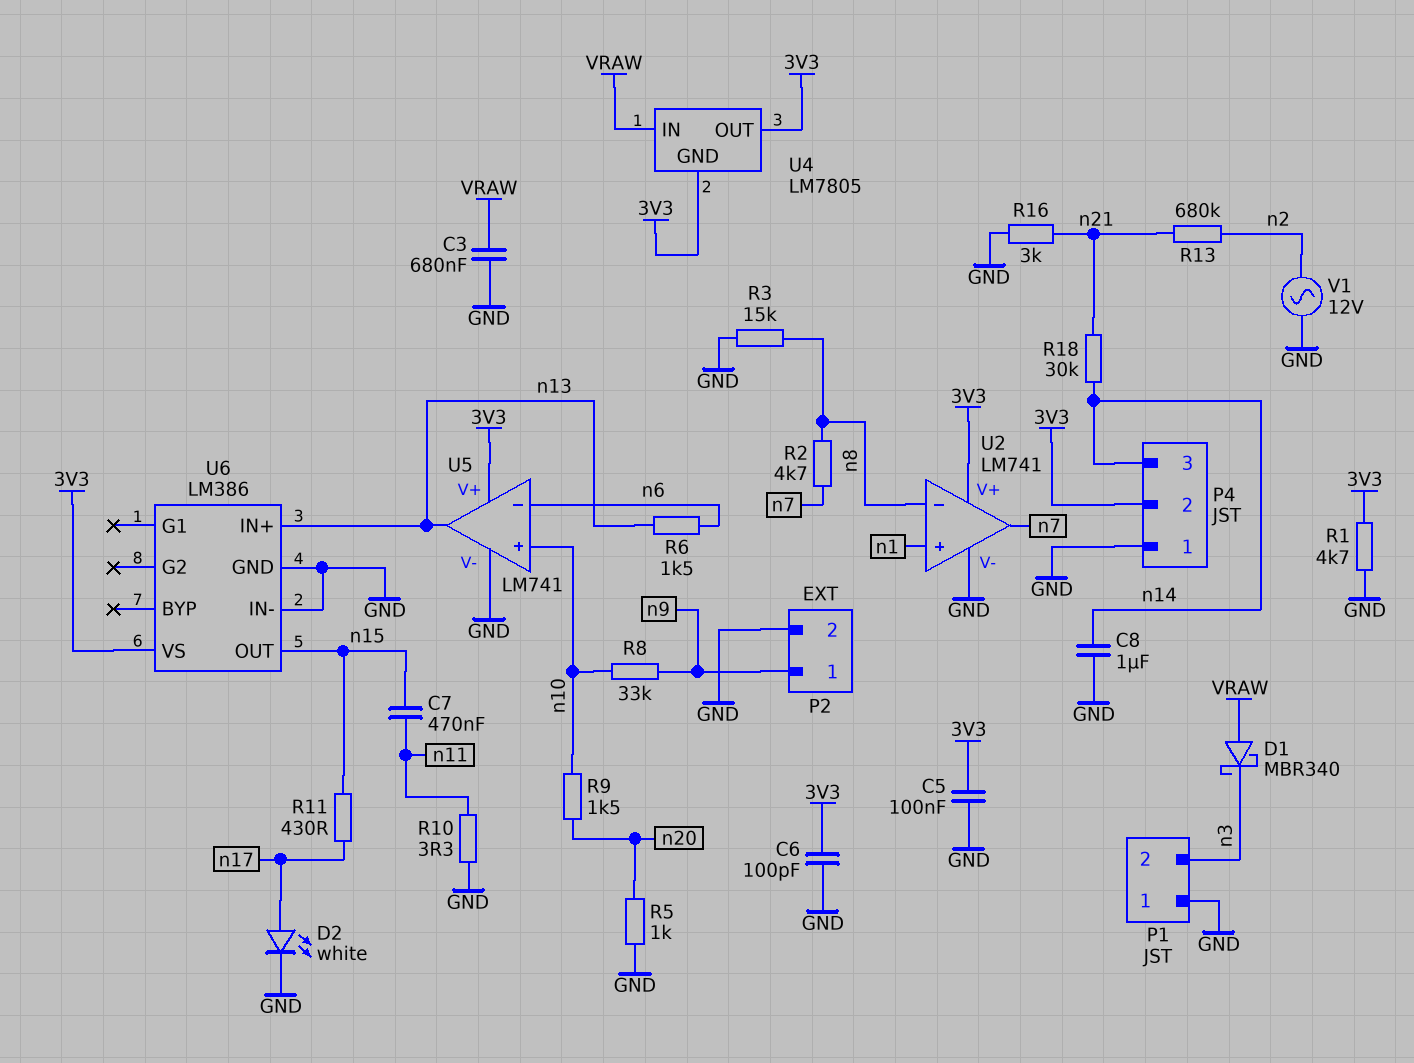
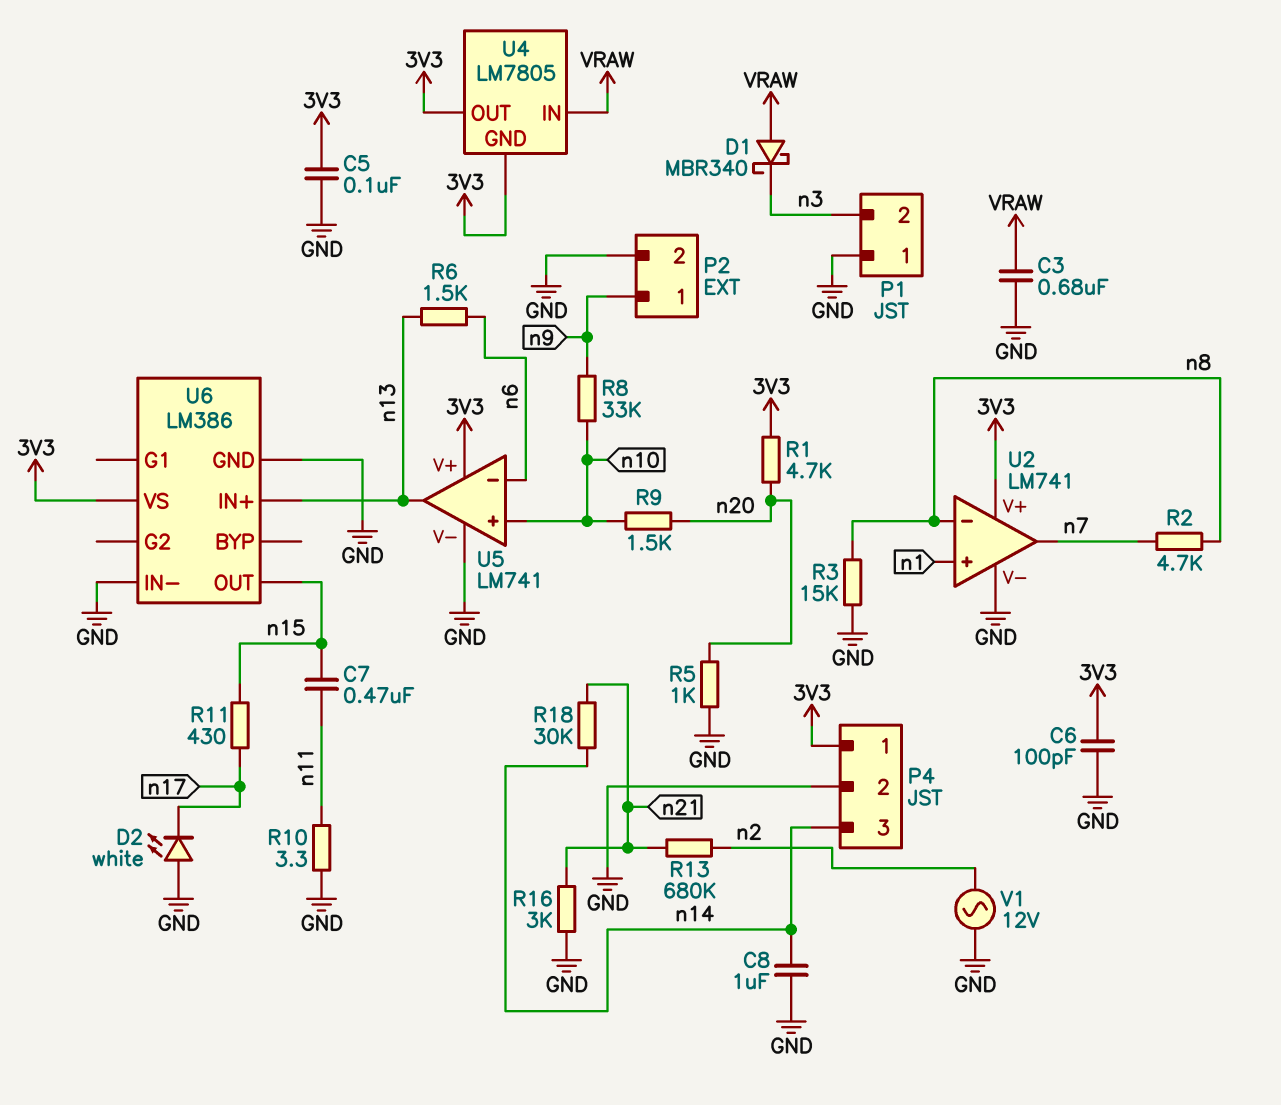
D2: LED white (A n17, K GND) -> LED white (A GND, K n17)
P4 pin 1: GND -> 3V3
P4 pin 2: 3V3 -> GND
R1: 4.7k (3V3, GND) -> 4.7k (3V3, n20)

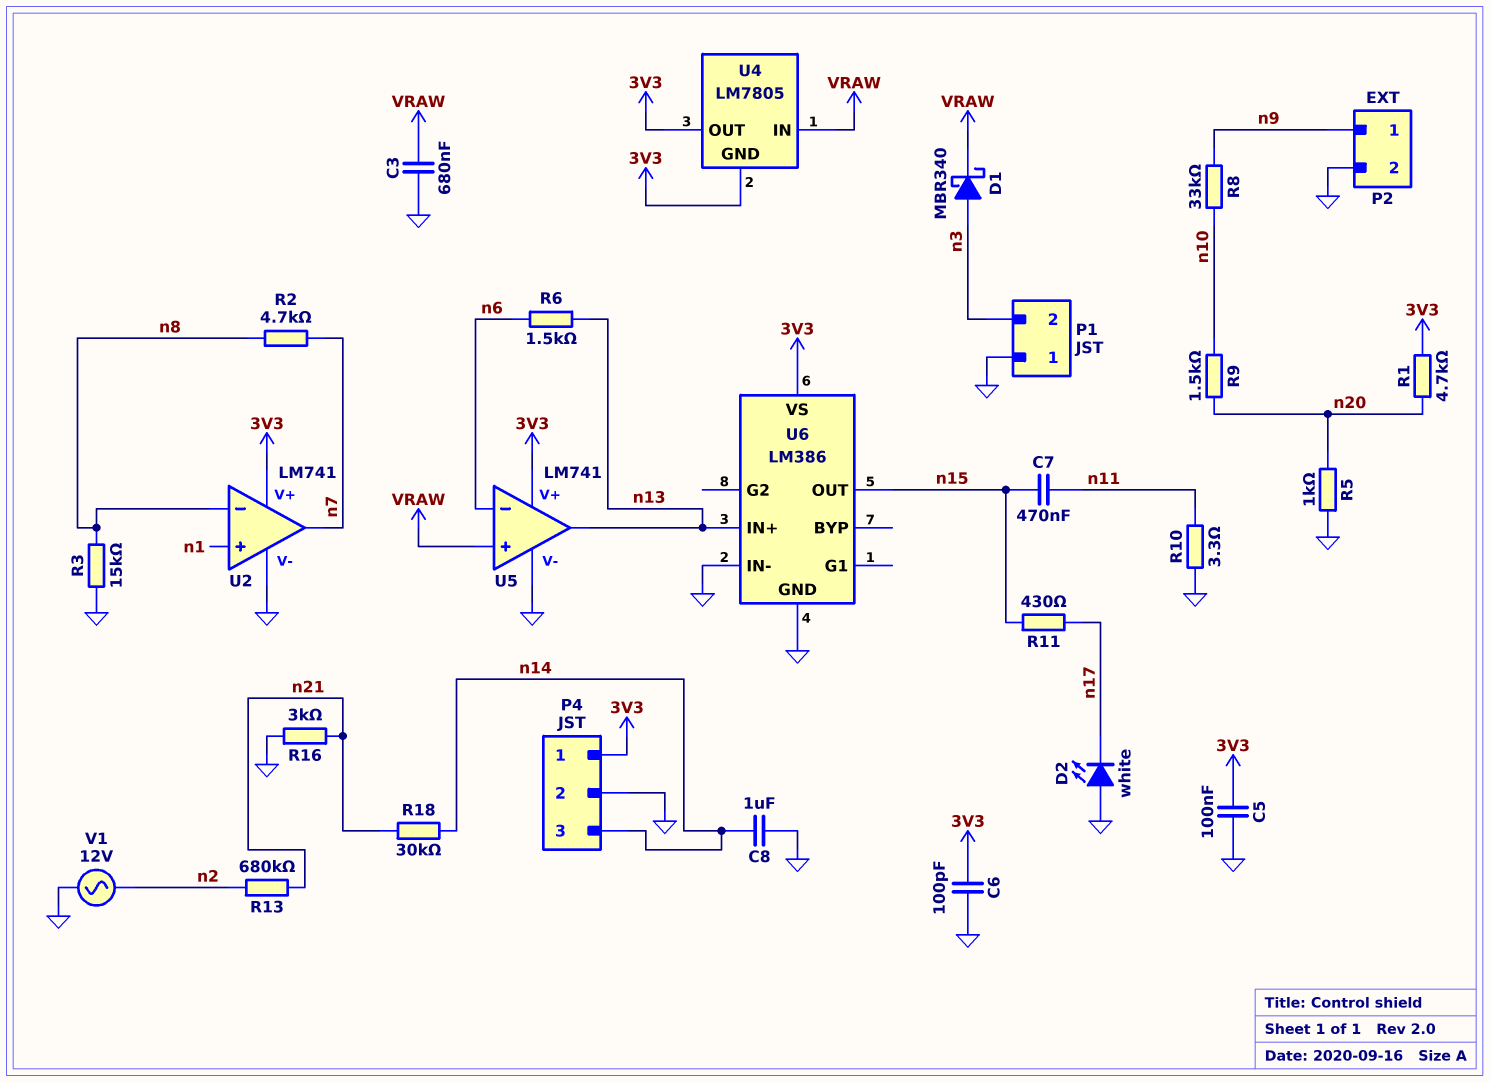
D1: schottky MBR340 (A VRAW, K n3) -> schottky MBR340 (A n3, K VRAW)
U5 pin in+: n10 -> VRAW

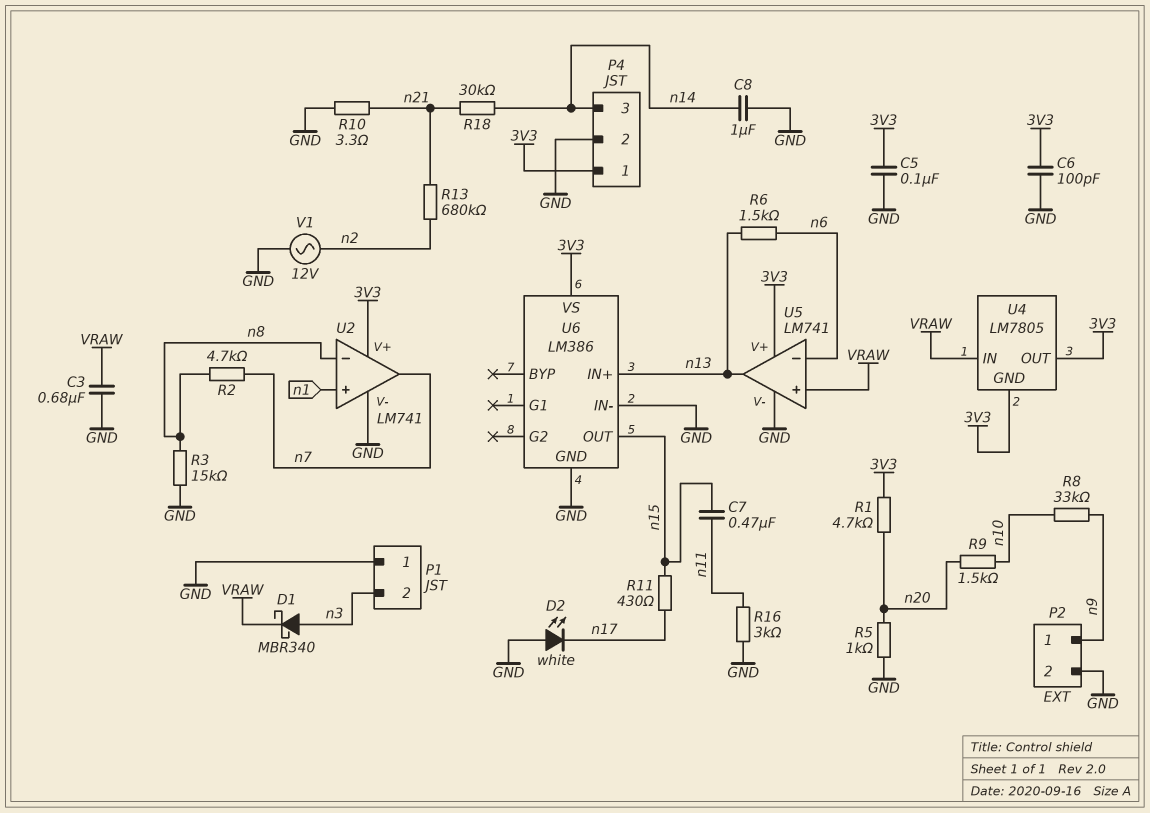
R10: 3.3 (GND, n11) -> 3.3 (GND, n21)
R16: 3k (GND, n21) -> 3k (GND, n11)

